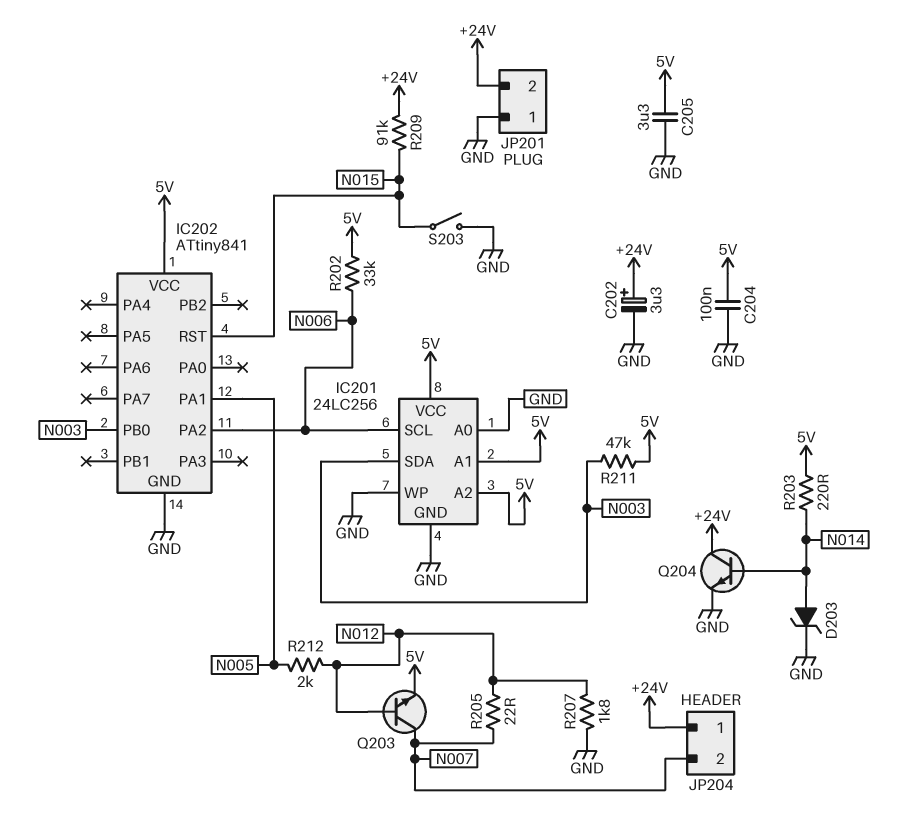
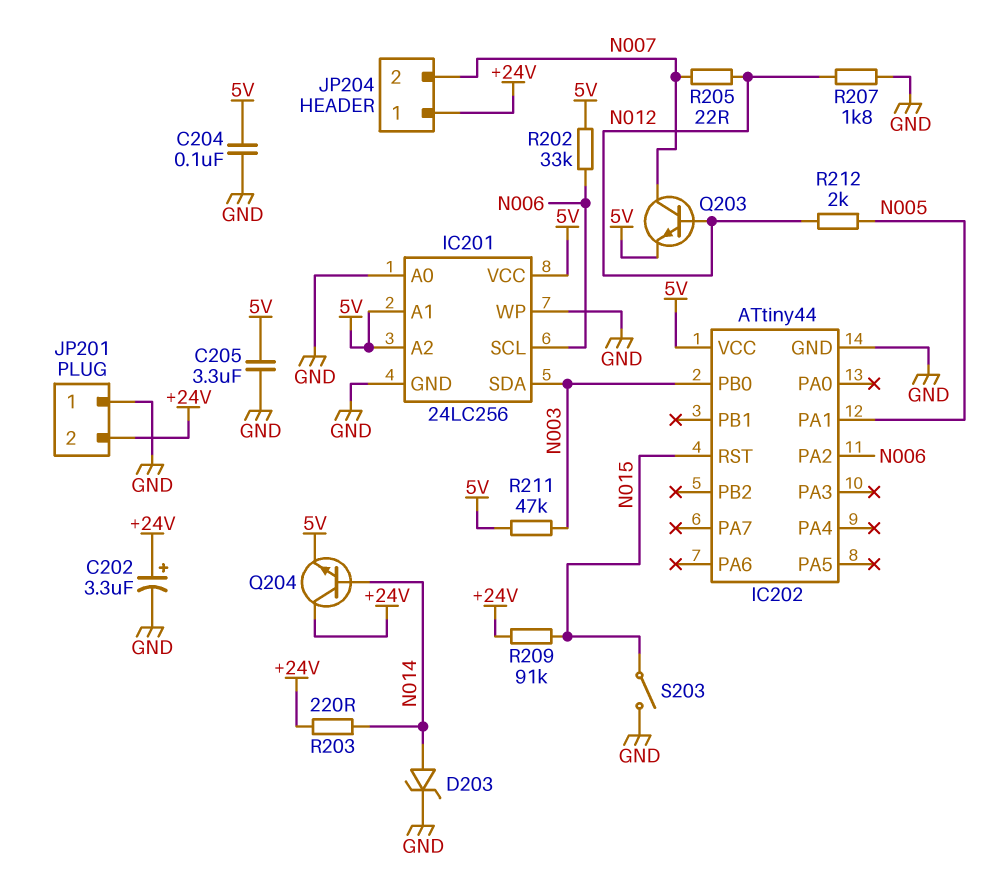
IC202: ATtiny841 -> ATtiny44
Q204: NPN (B N014, C +24V, E GND) -> NPN (B N014, C +24V, E 5V)
R203: 220 (5V, N014) -> 220 (+24V, N014)

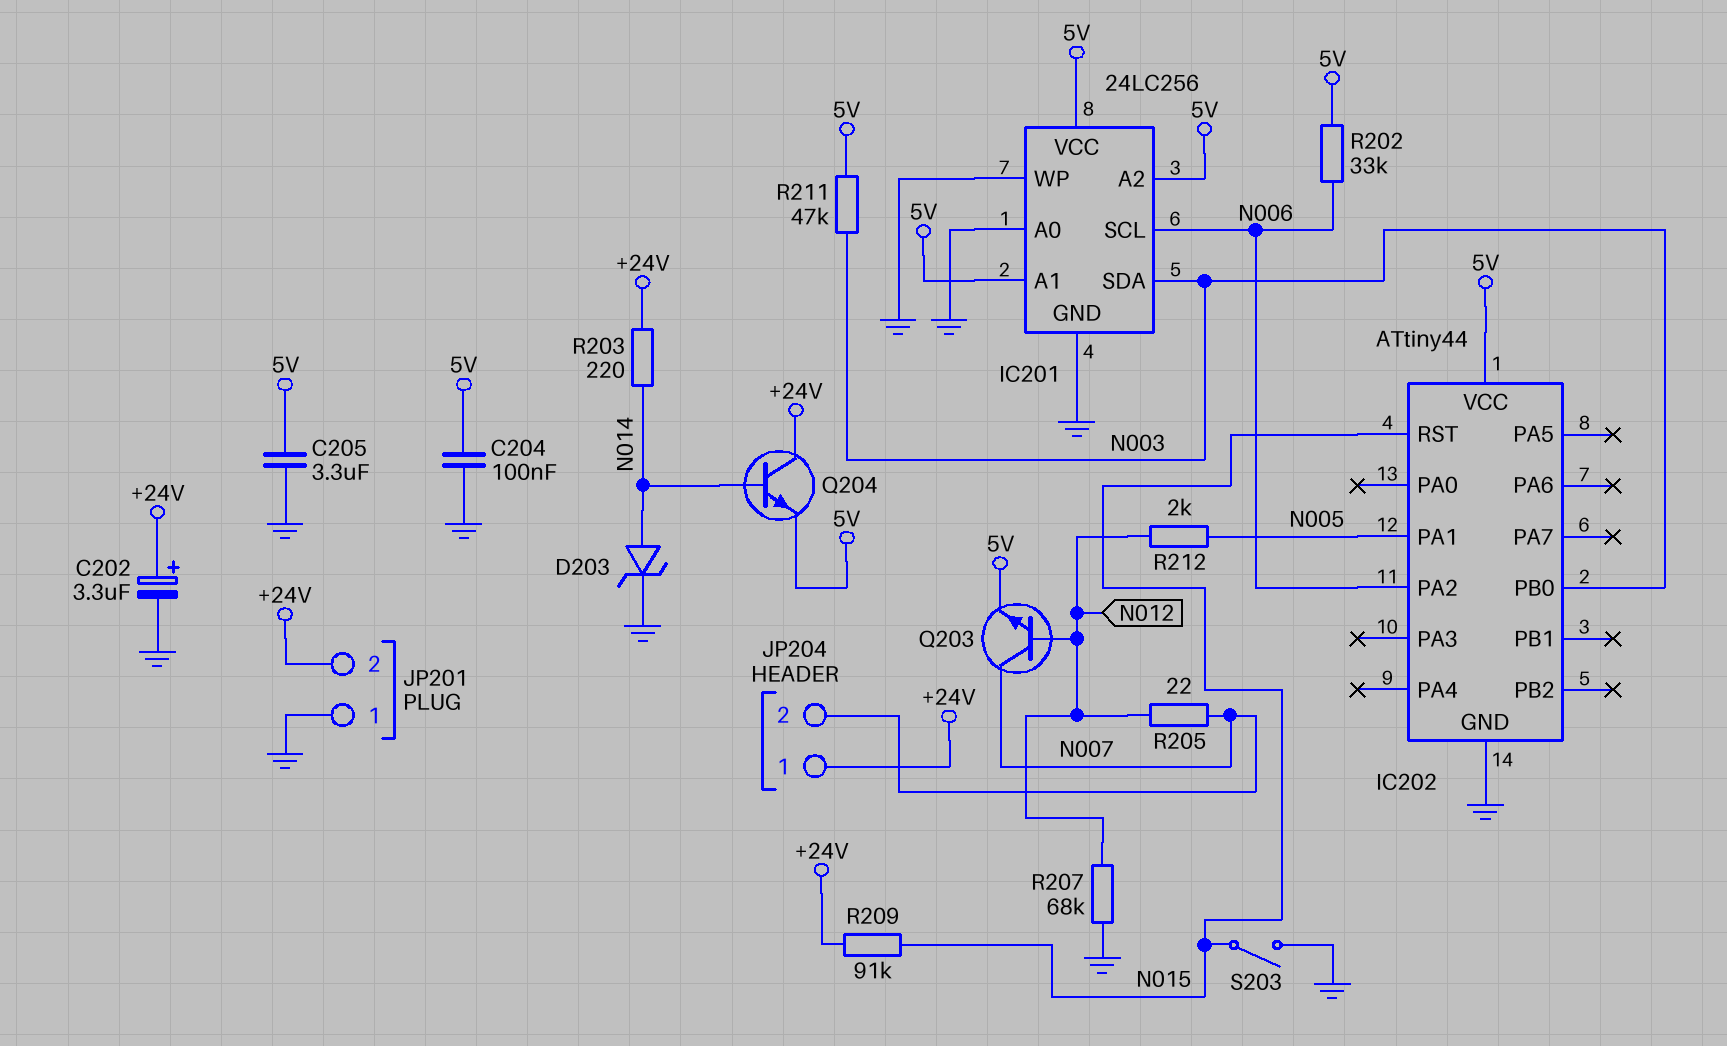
R207: 1.8k (GND, N012) -> 68k (GND, N012)

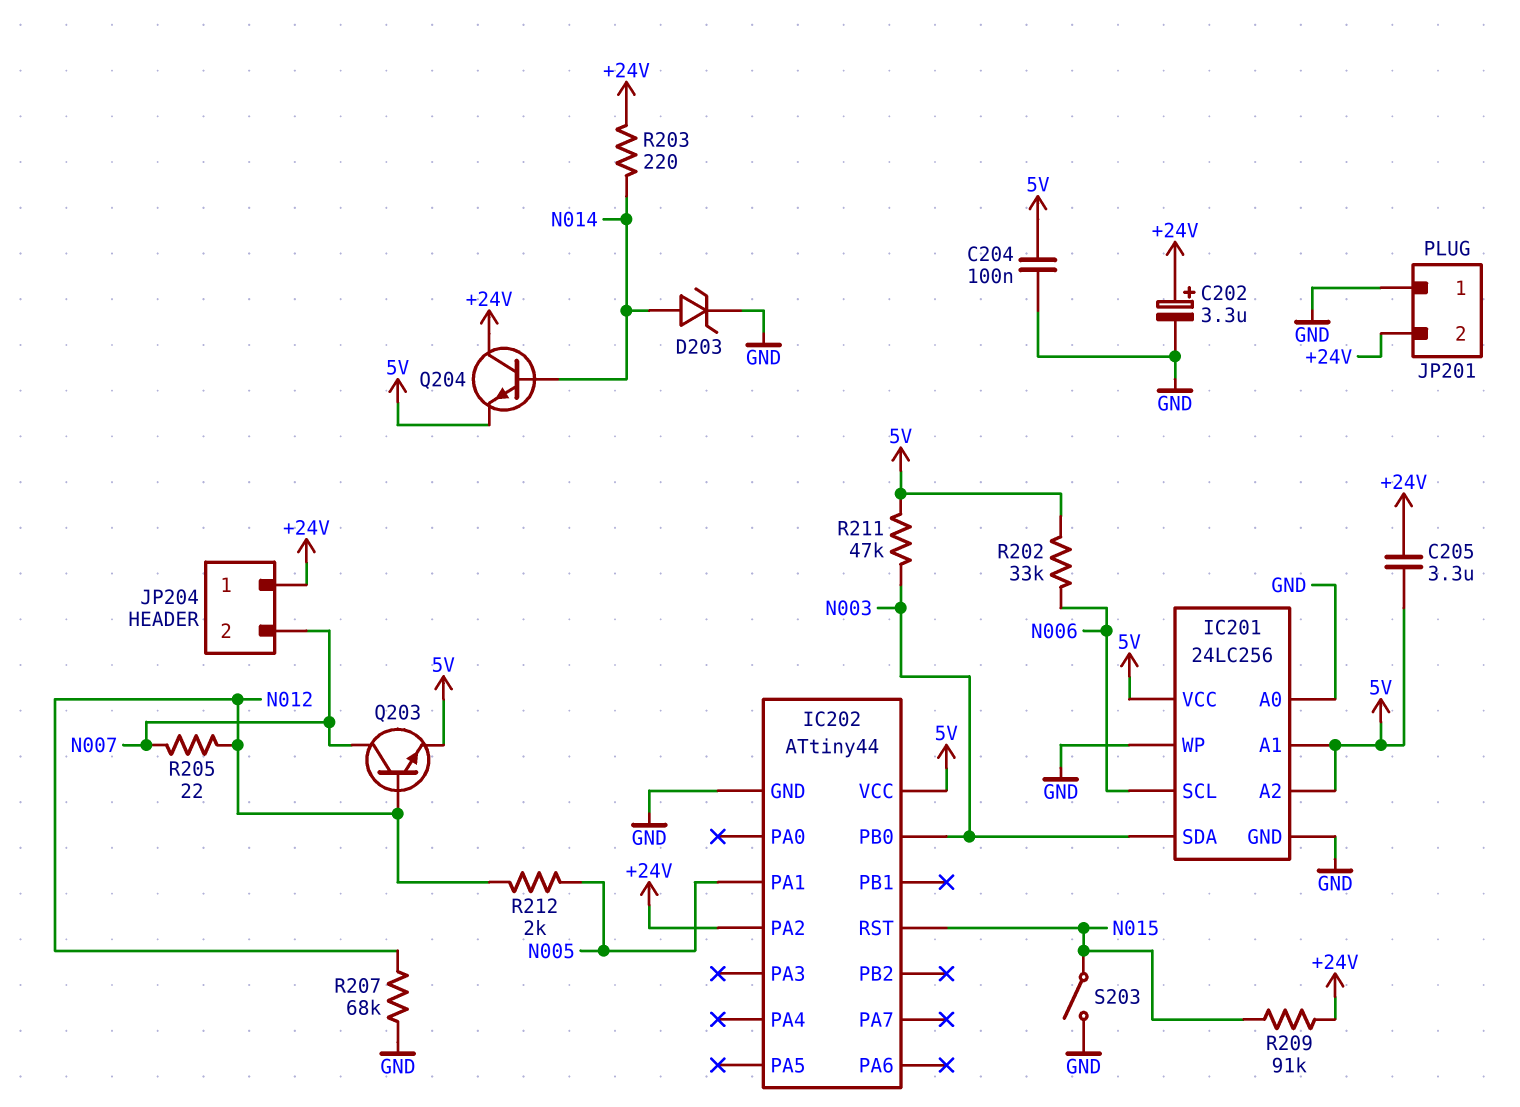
C205: 3.3uF (5V, GND) -> 3.3uF (+24V, 5V)
IC202 pin PA2: N006 -> +24V

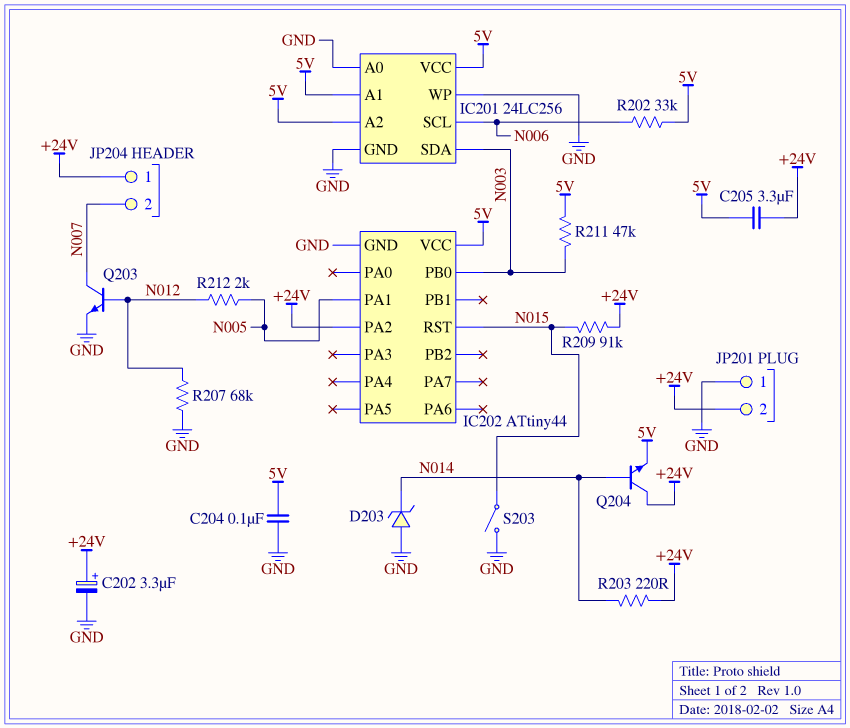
D203: zener (A N014, K GND) -> zener (A GND, K N014)
Q203: NPN (B N012, C N007, E 5V) -> NPN (B N012, C N007, E GND)
R205: 22 (N007, N012) -> none

